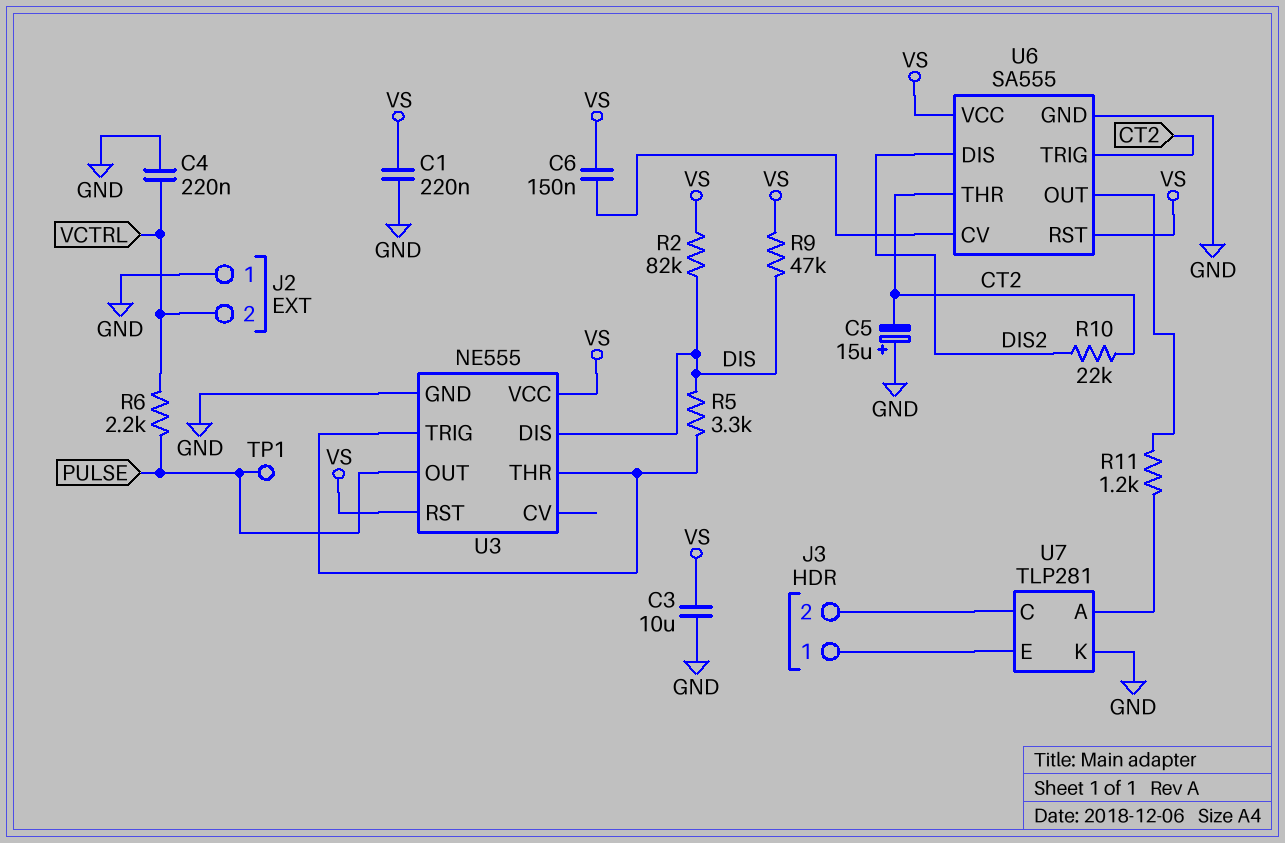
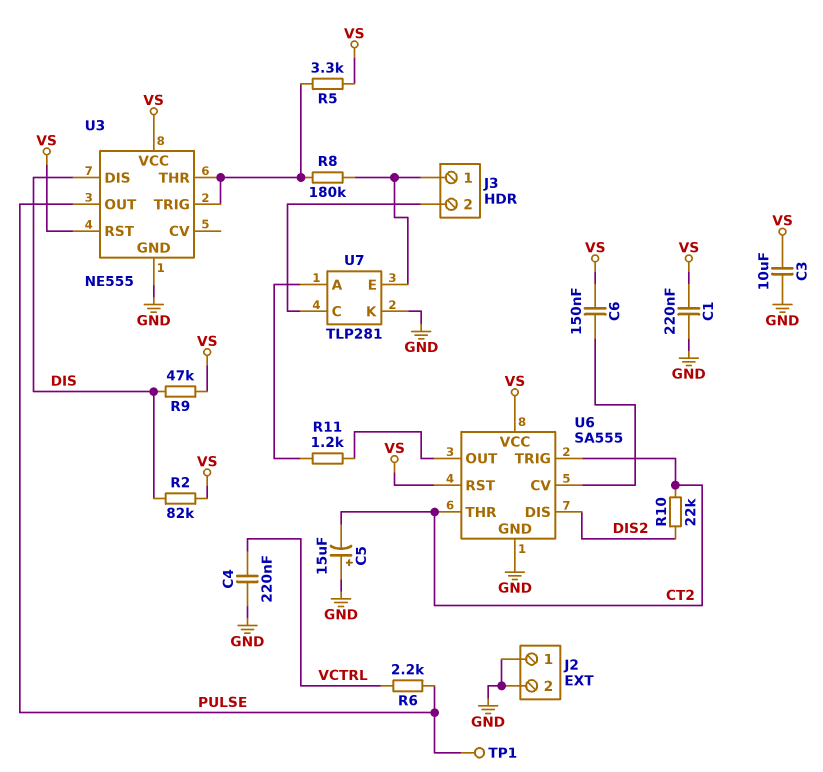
J2 pin 2: VCTRL -> GND
R5: 3.3k (DIS, U3/THR) -> 3.3k (U3/THR, VS)
R8: none -> 180k (J3/1, U3/THR)

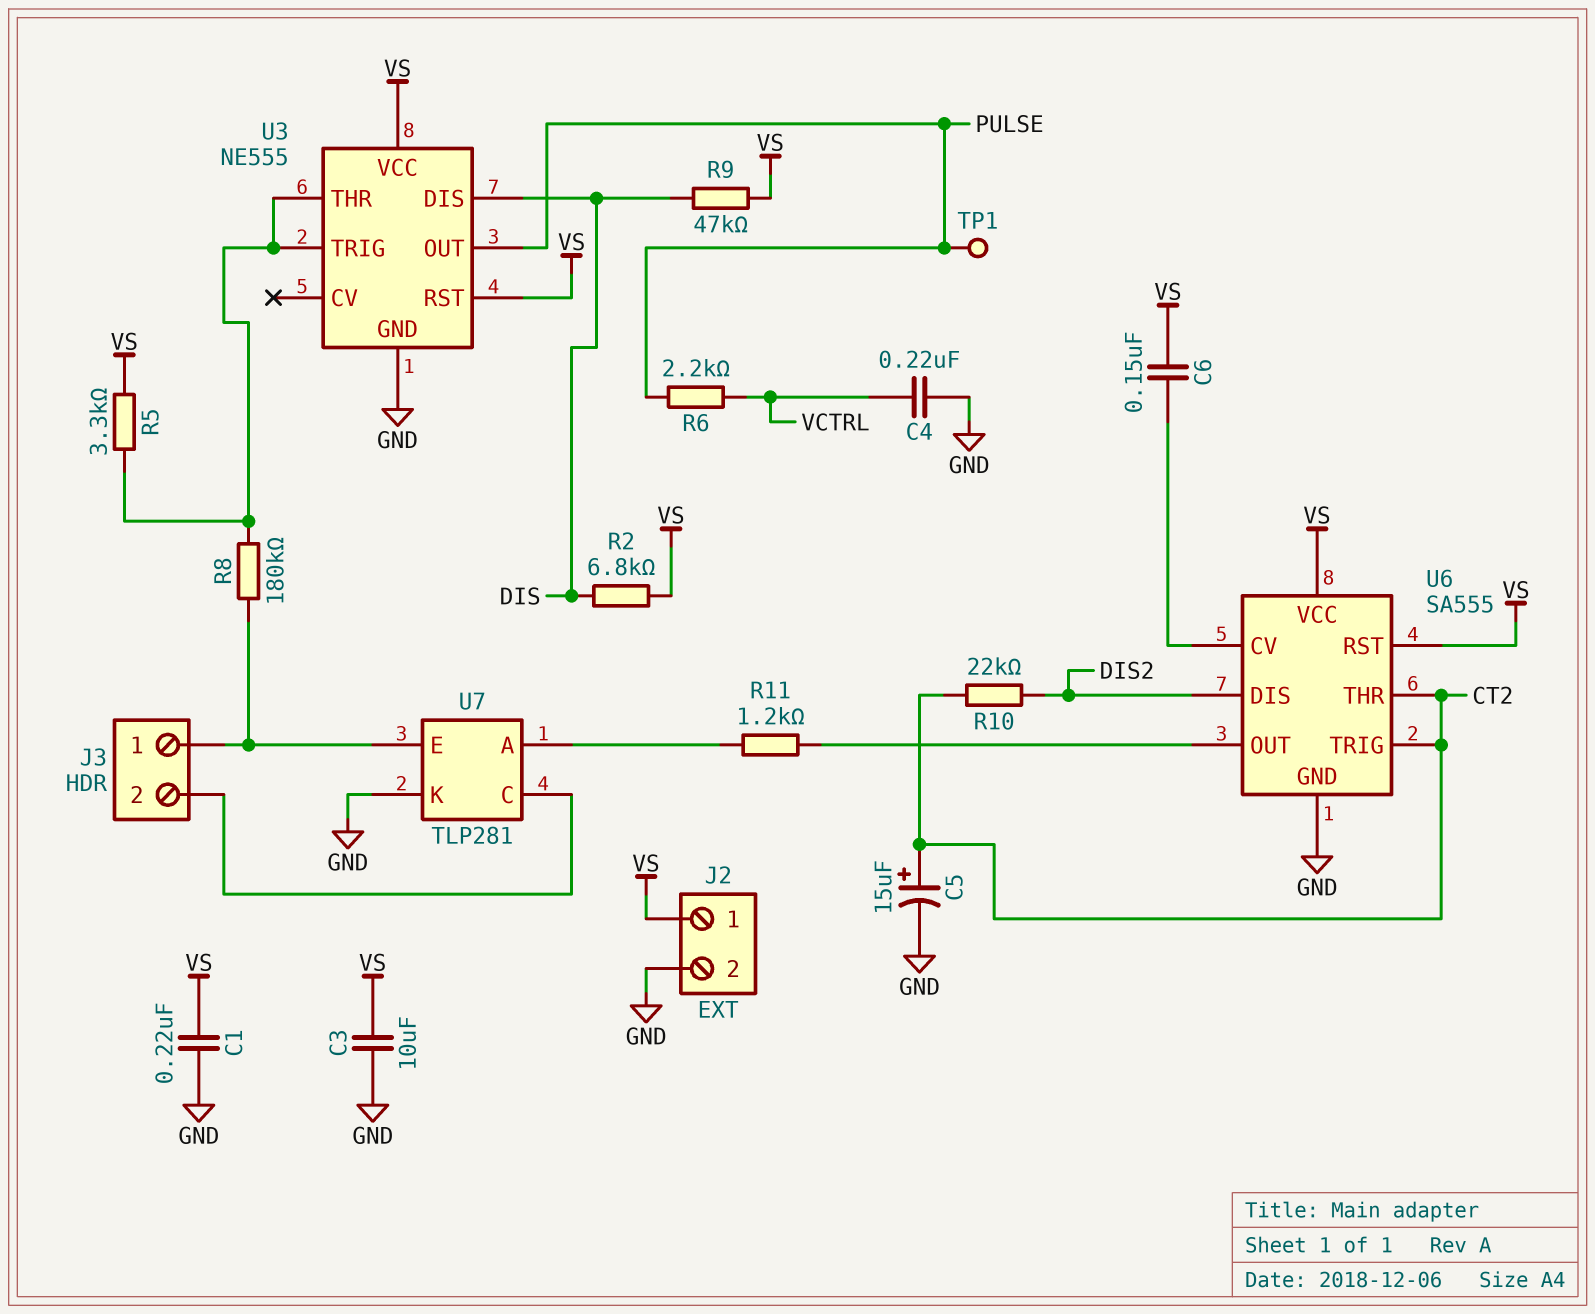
C5: 15uF (plus GND, minus CT2) -> 15uF (plus CT2, minus GND)
J2 pin 1: GND -> VS
R2: 82k (DIS, VS) -> 6.8k (DIS, VS)

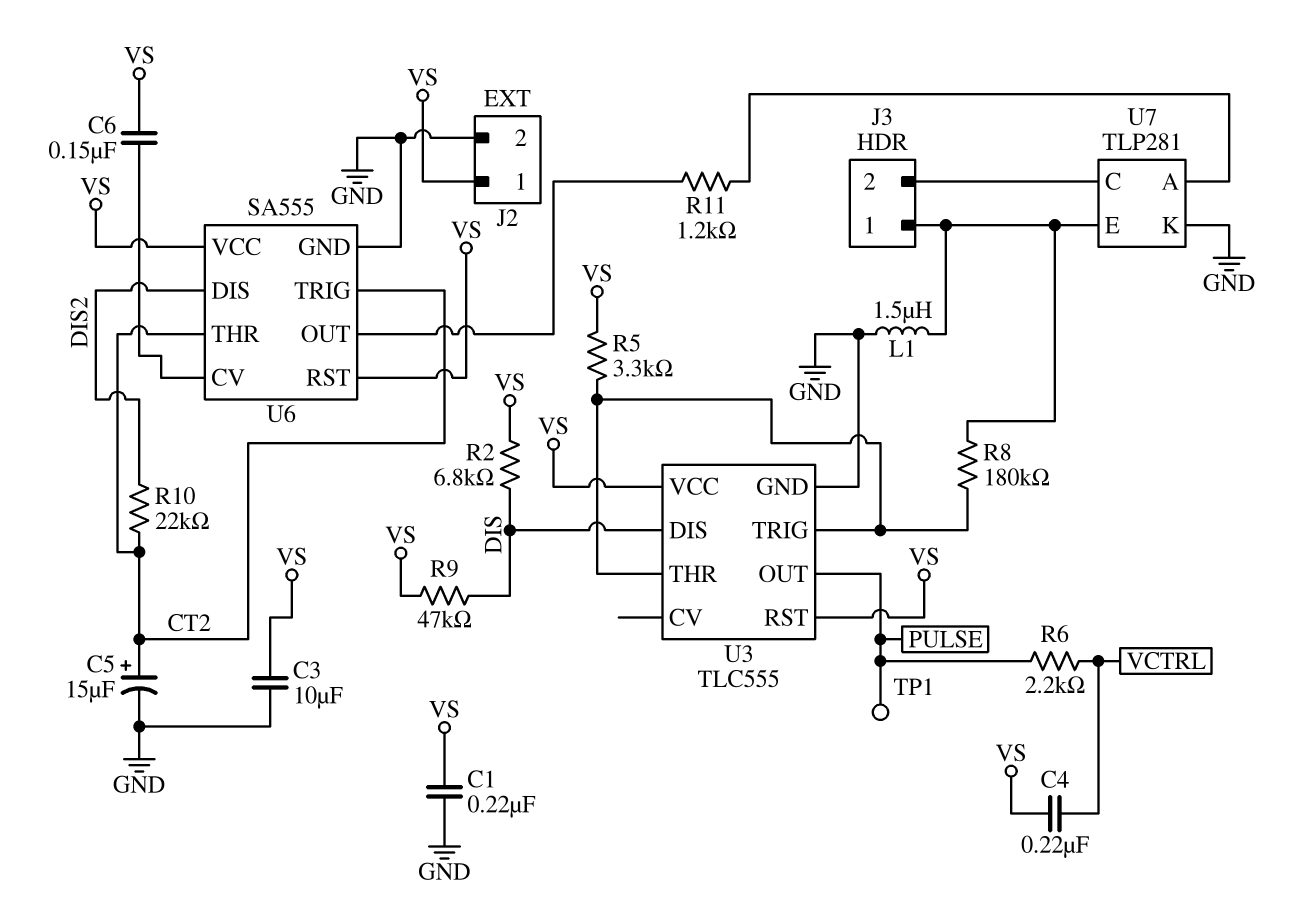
C4: 220nF (GND, VCTRL) -> 220nF (VCTRL, VS)
L1: none -> 1.5uH (GND, J3/1)
U3: NE555 -> TLC555

